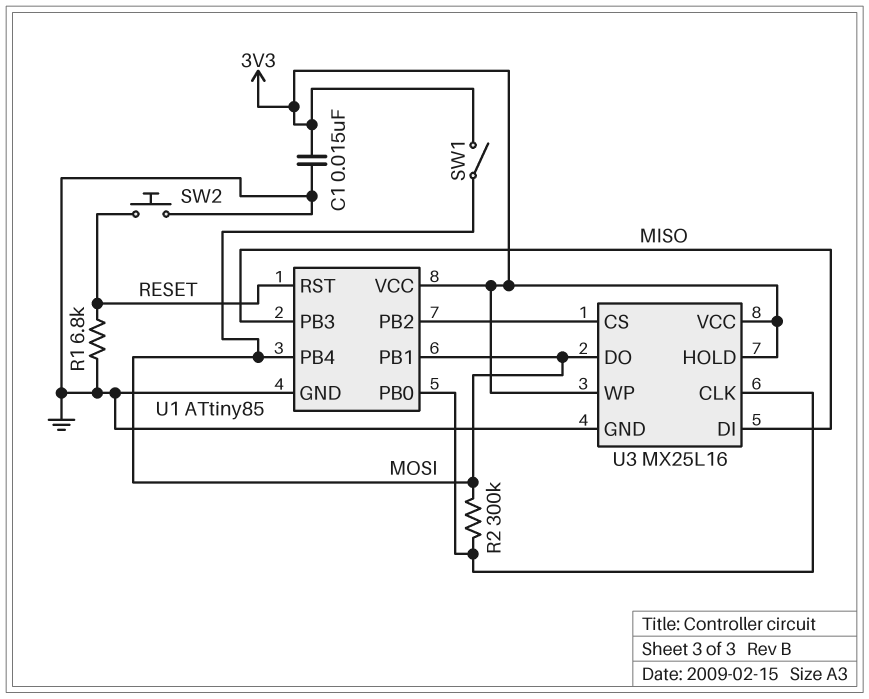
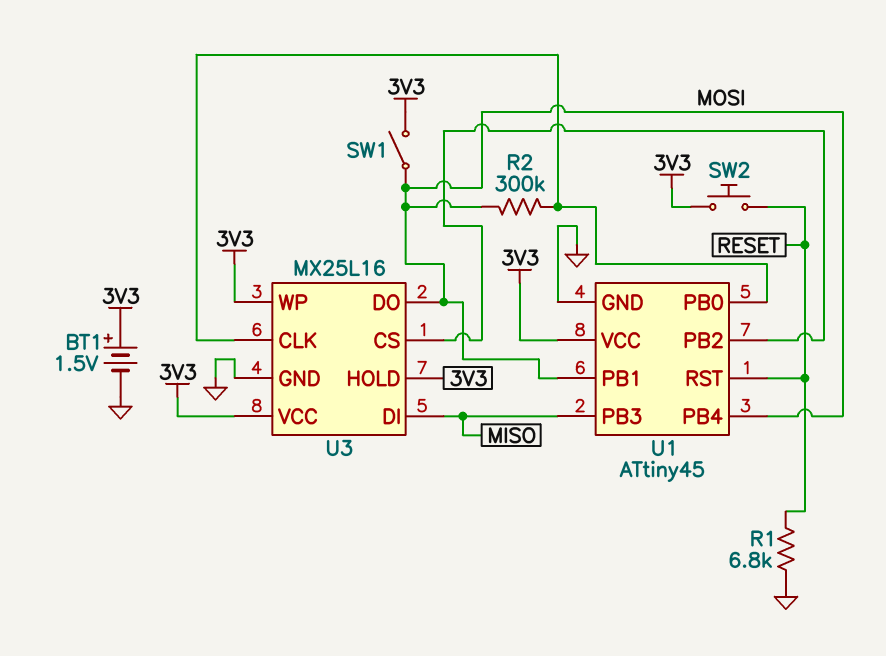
BT1: none -> 1.5V (plus 3V3, minus GND)
C1: 15nF (3V3, GND) -> none
SW2: button (GND, RESET) -> button (3V3, RESET)
U1: ATtiny85 -> ATtiny45

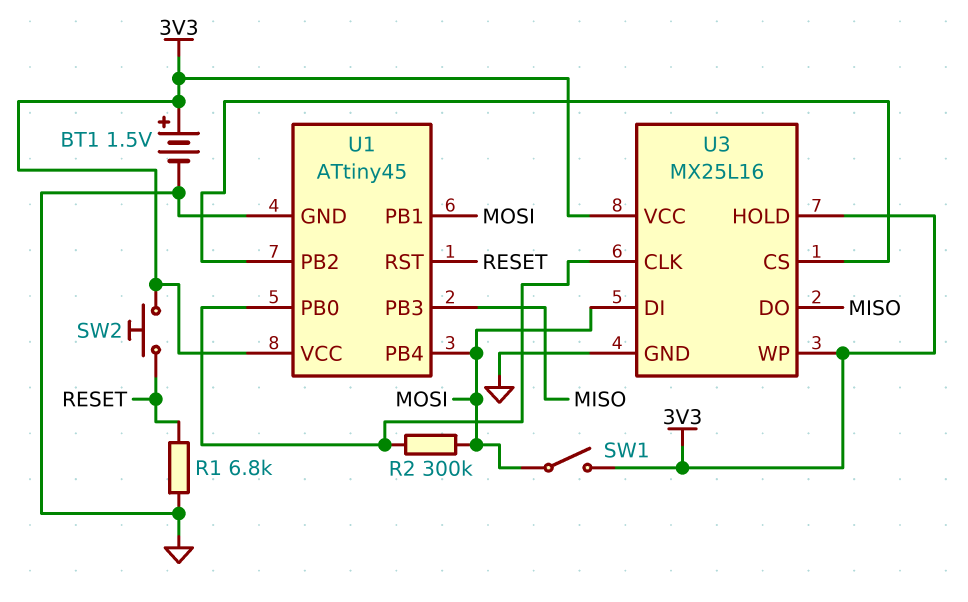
U3 pin DI: MISO -> MOSI
U3 pin DO: MOSI -> MISO

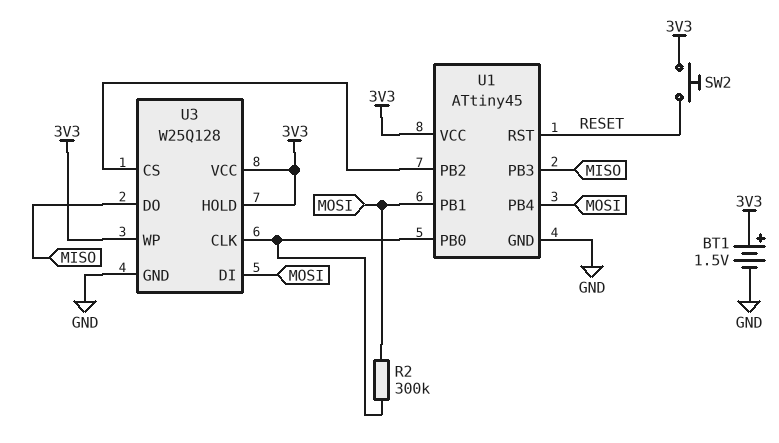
R1: 6.8k (GND, RESET) -> none
SW1: switch (3V3, MOSI) -> none
U3: MX25L16 -> W25Q128

